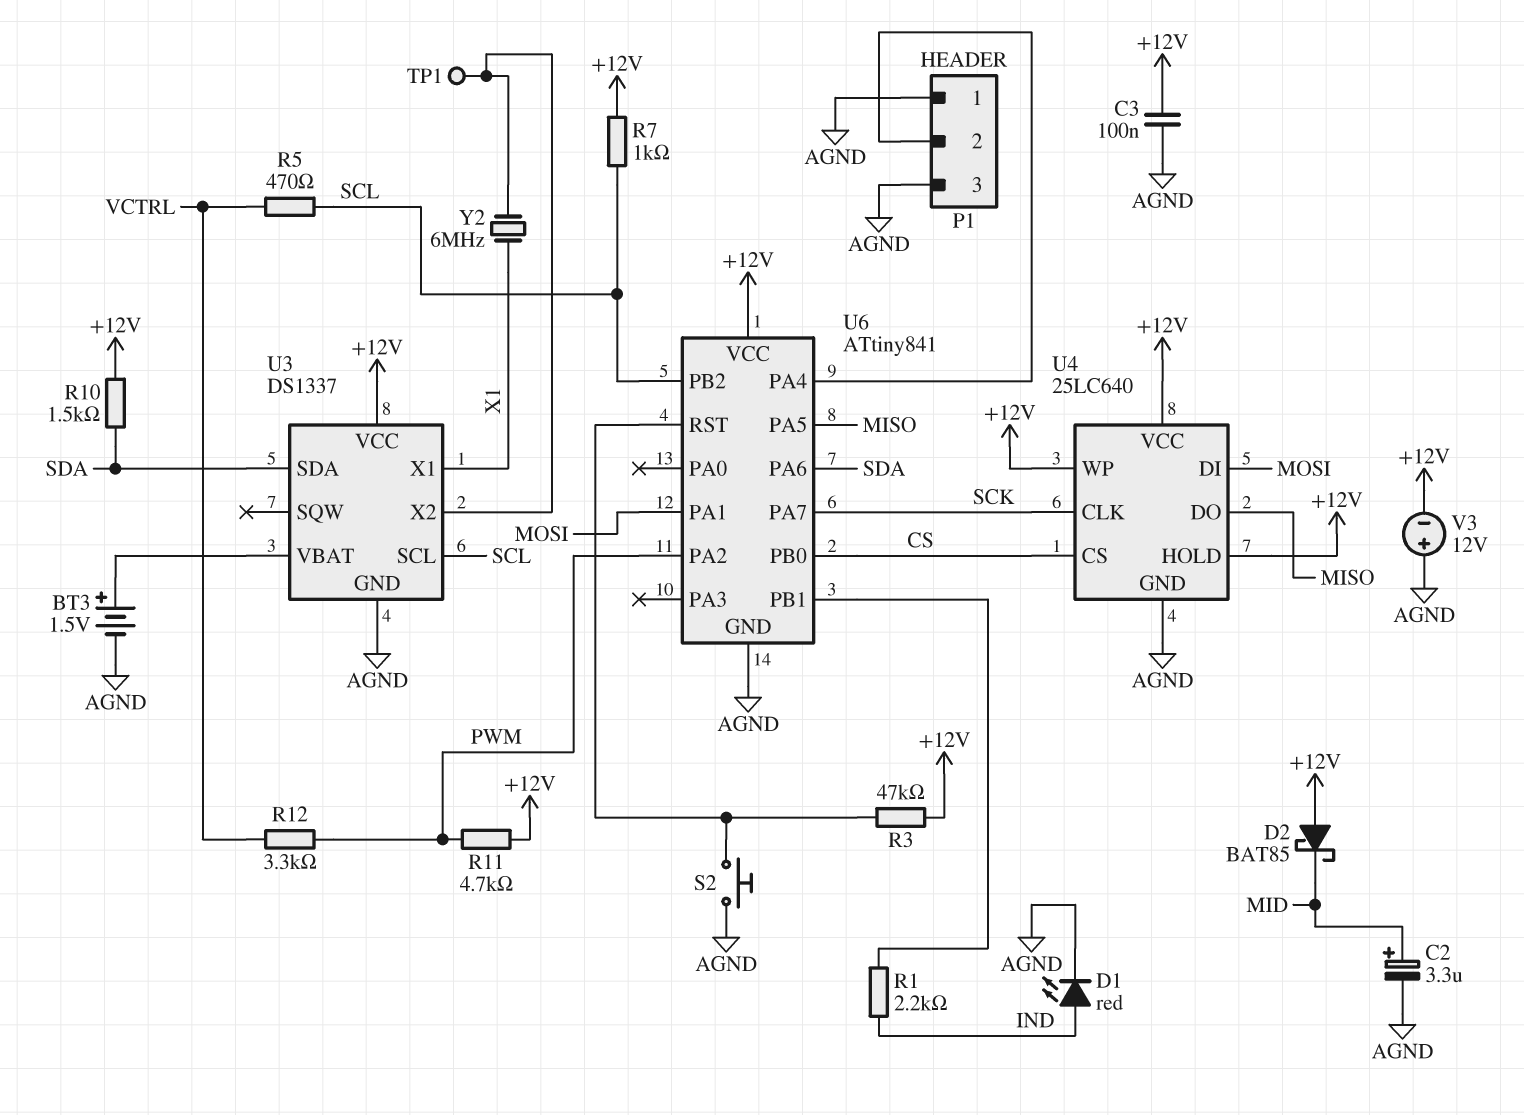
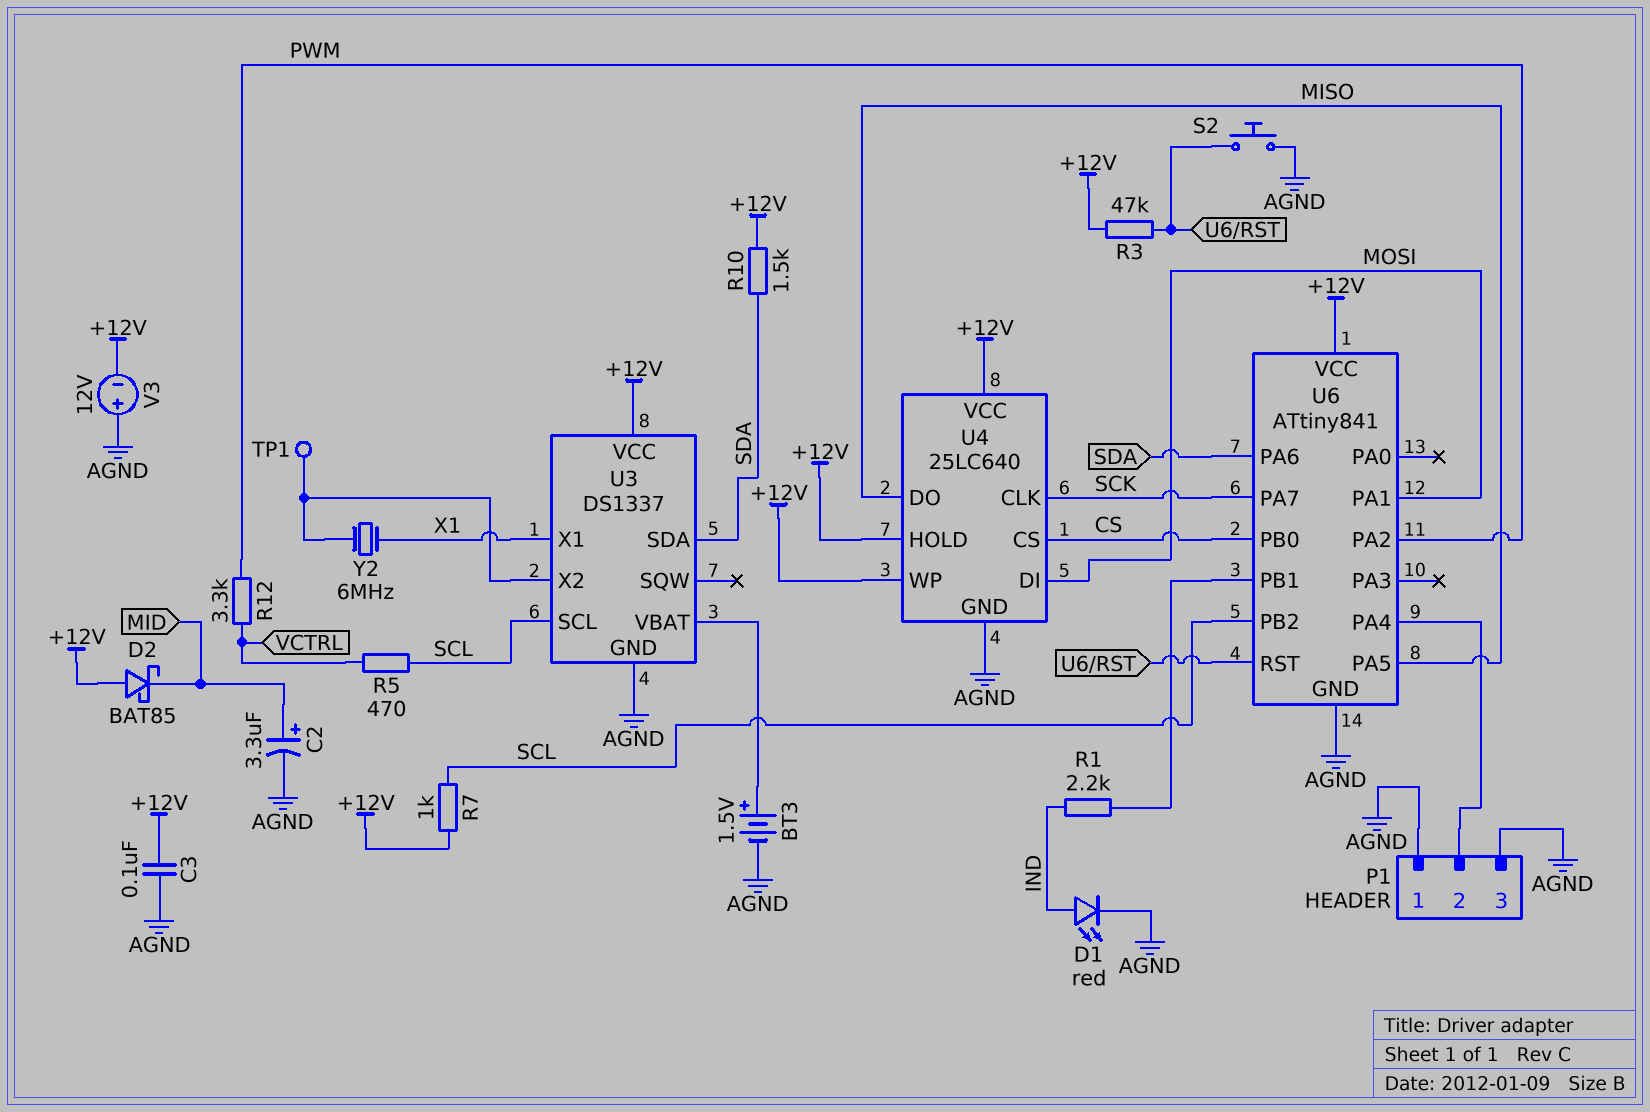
R11: 4.7k (+12V, PWM) -> none

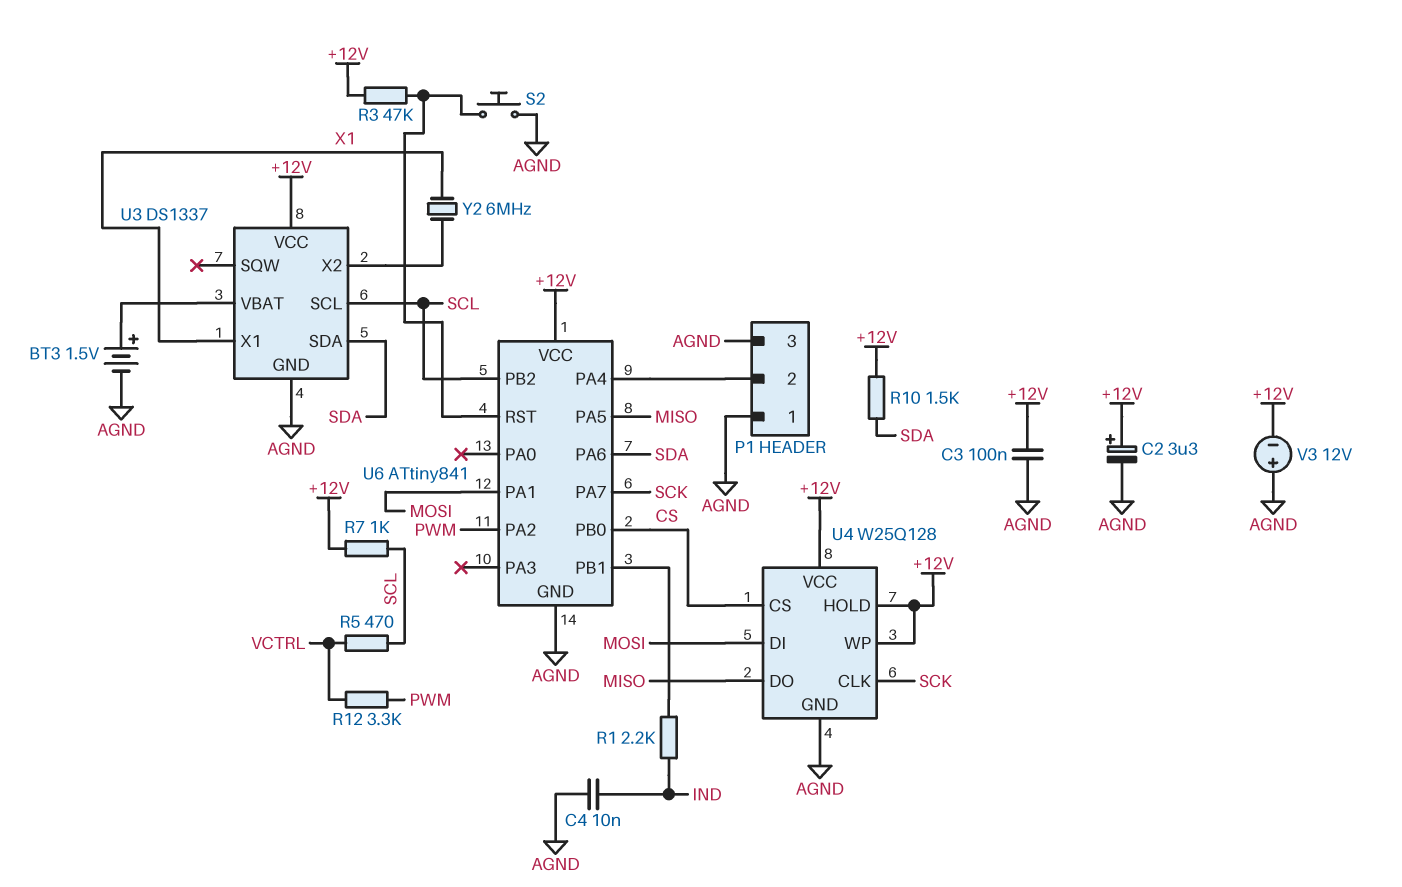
C2: 3.3uF (plus MID, minus AGND) -> 3.3uF (plus +12V, minus AGND)
C4: none -> 10nF (AGND, IND)
D1: LED red (A IND, K AGND) -> none
D2: schottky BAT85 (A +12V, K MID) -> none
TP1: test point (U3/X2) -> none
U4: 25LC640 -> W25Q128

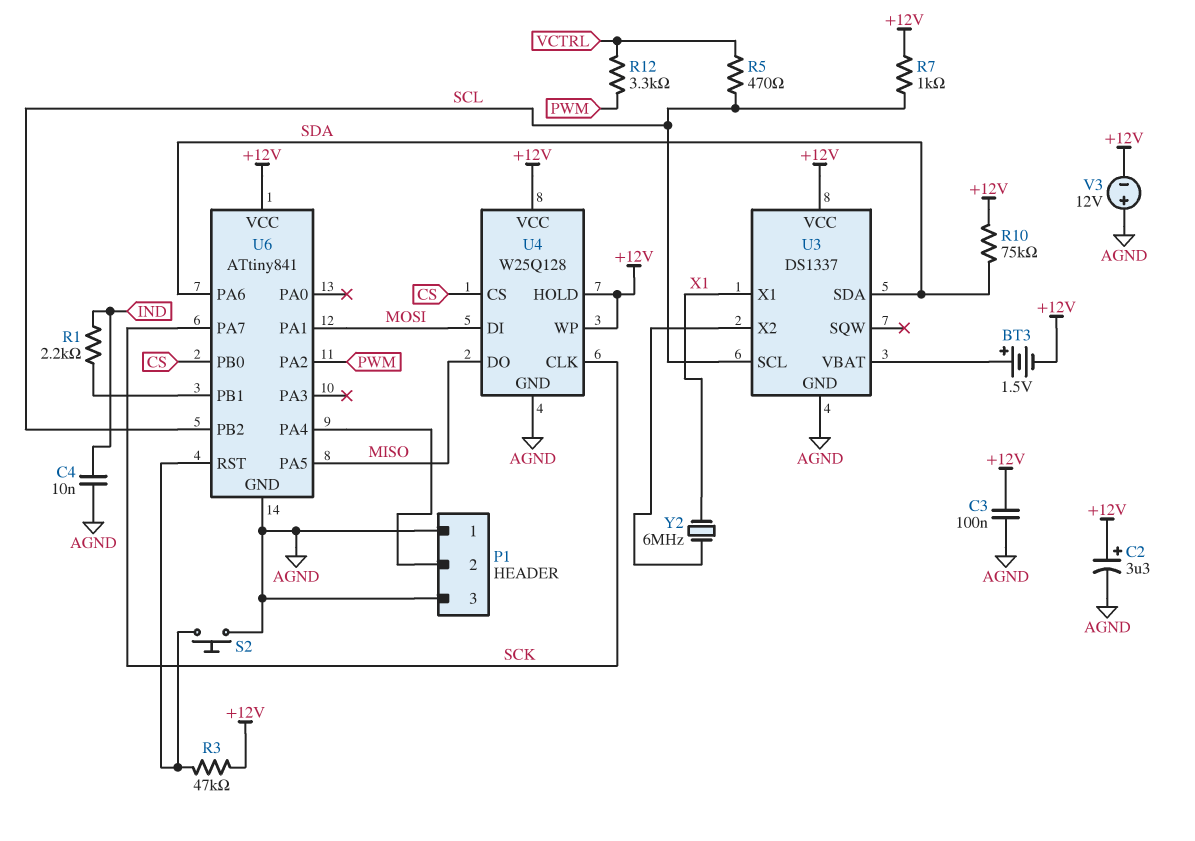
BT3: 1.5V (plus U3/VBAT, minus AGND) -> 1.5V (plus U3/VBAT, minus +12V)
R10: 1.5k (+12V, SDA) -> 75k (+12V, SDA)

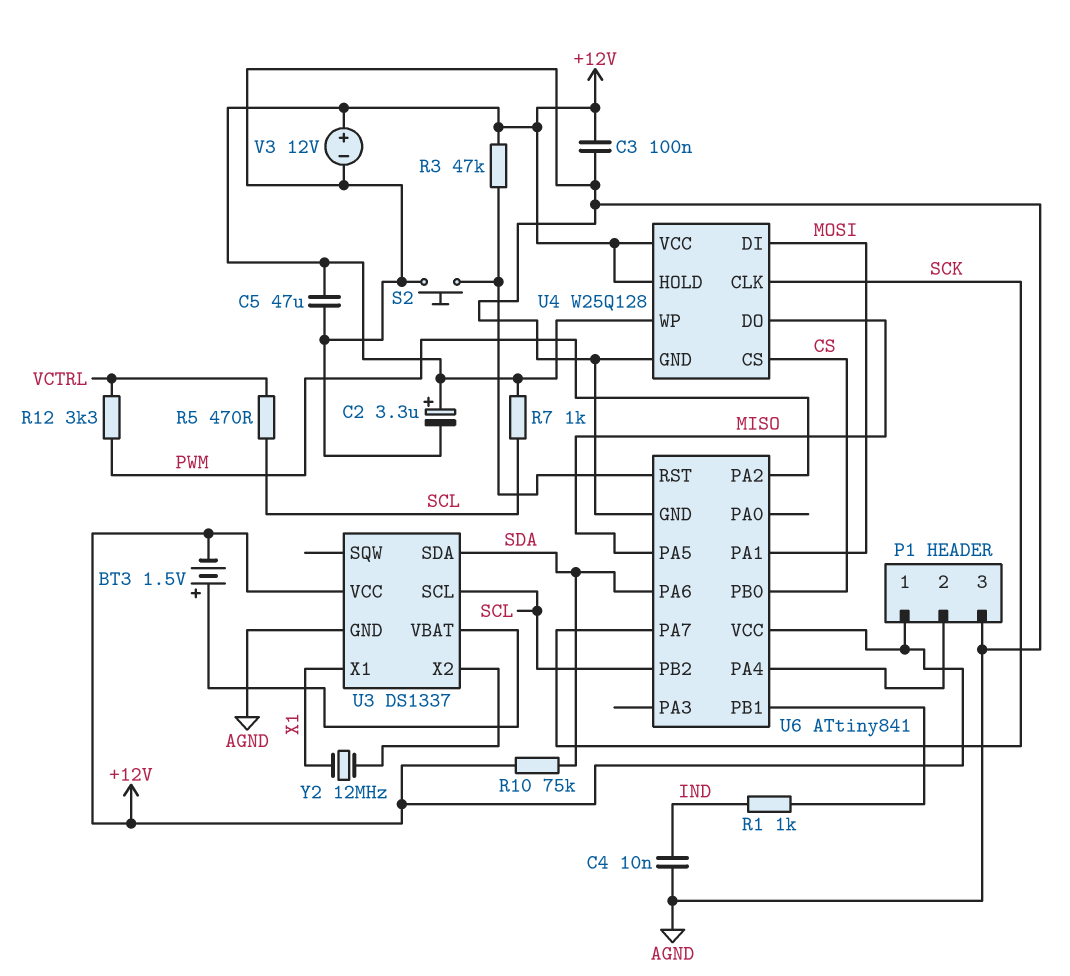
C5: none -> 47uF (+12V, AGND)
P1 pin 1: AGND -> +12V
R1: 2.2k (IND, U6/PB1) -> 1k (IND, U6/PB1)
V3: 12V (plus AGND, minus +12V) -> 12V (plus +12V, minus AGND)
Y2: 6MHz (U3/X2, X1) -> 12MHz (U3/X2, X1)

